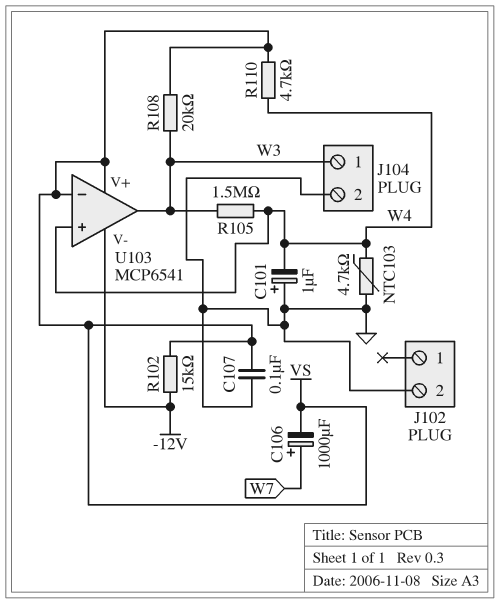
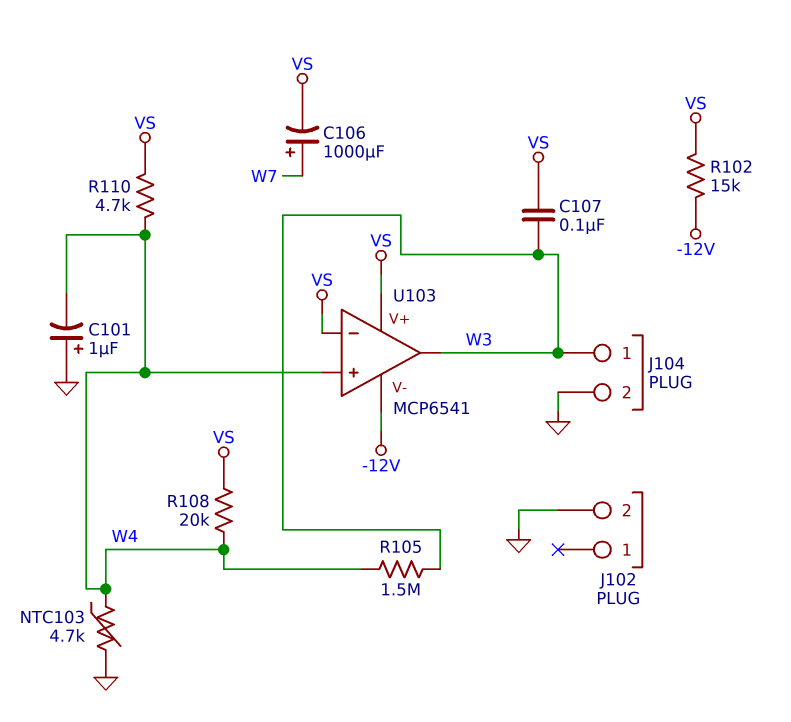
C107: 100nF (GND, VS) -> 100nF (VS, W3)
R108: 20k (VS, W3) -> 20k (VS, W4)

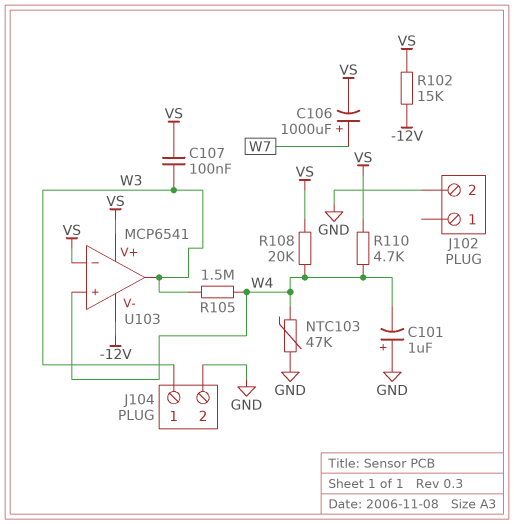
NTC103: 4.7k (GND, W4) -> 47k (GND, W4)

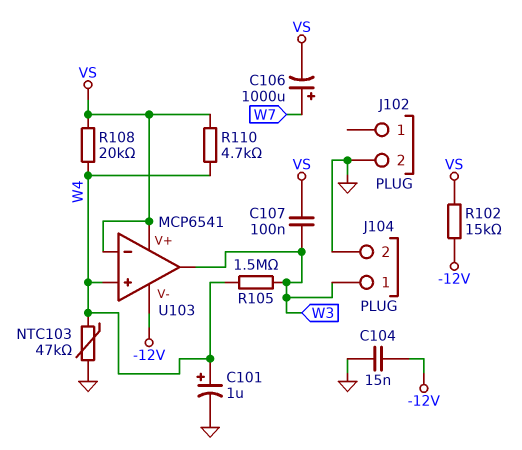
C101: 1uF (plus GND, minus W4) -> 1uF (plus W4, minus GND)
C104: none -> 15nF (-12V, GND)

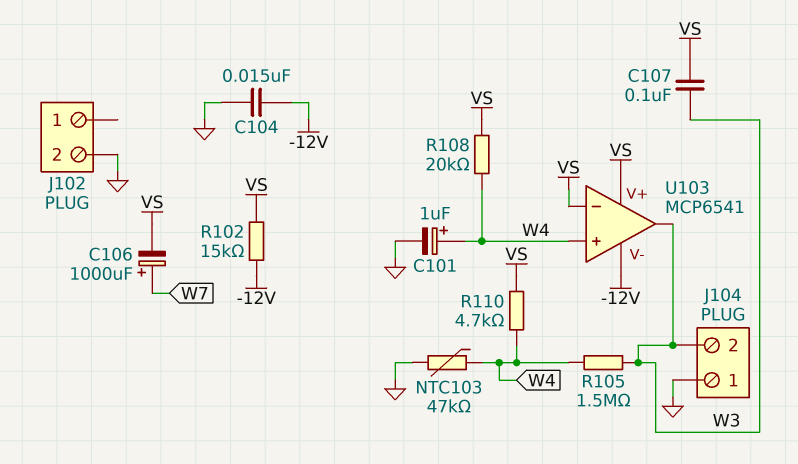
J104 pin 1: W3 -> GND
J104 pin 2: GND -> W3

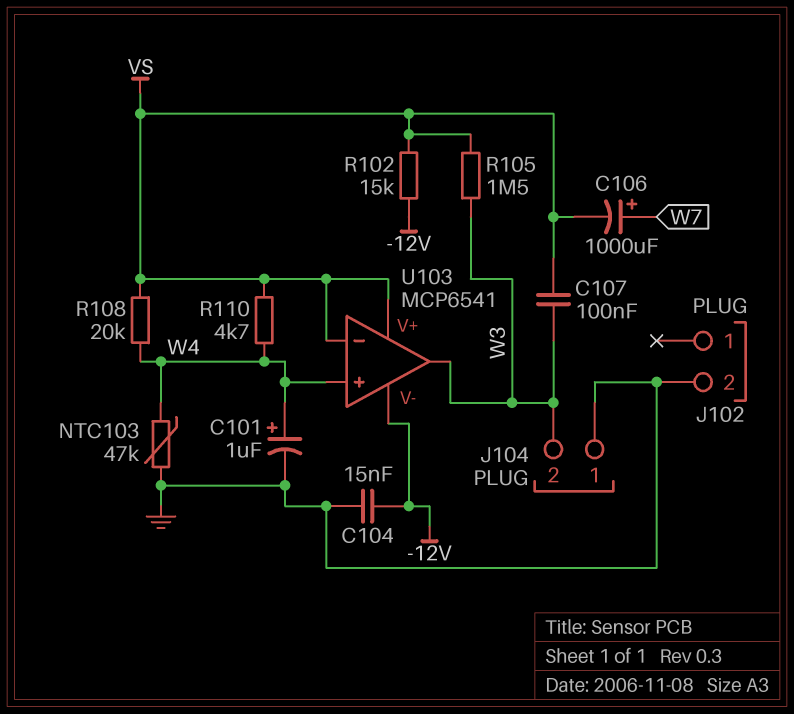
R105: 1.5M (W3, W4) -> 1.5M (VS, W3)

